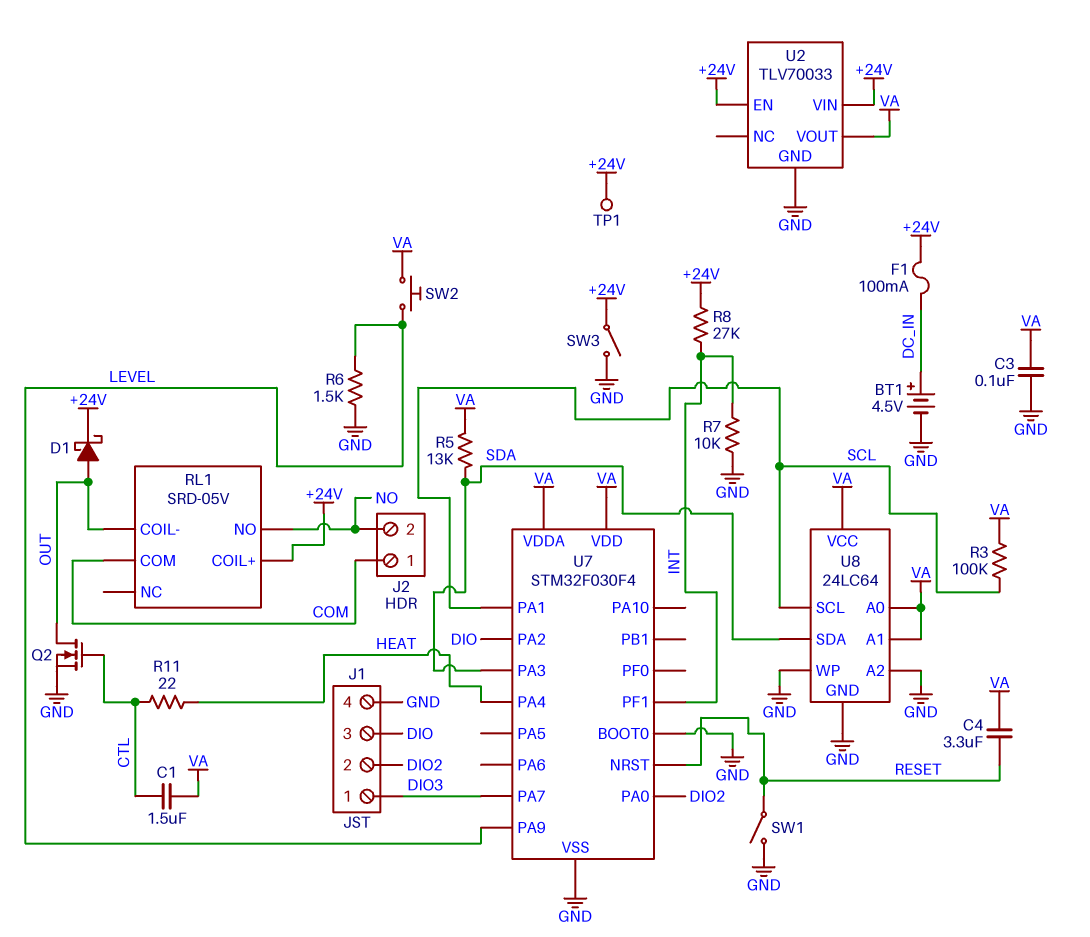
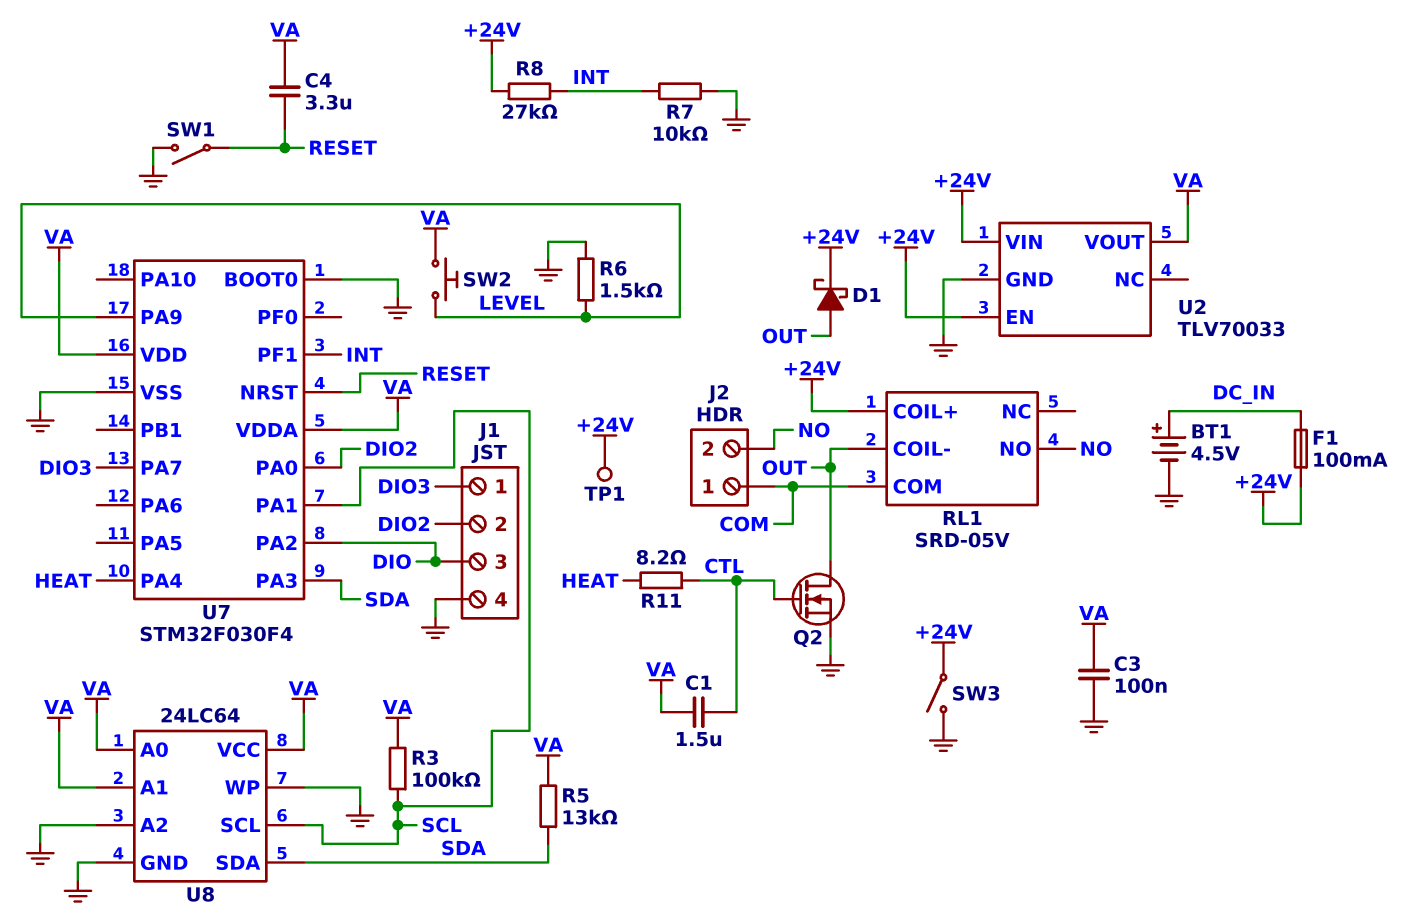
R11: 22 (CTL, HEAT) -> 8.2 (CTL, HEAT)

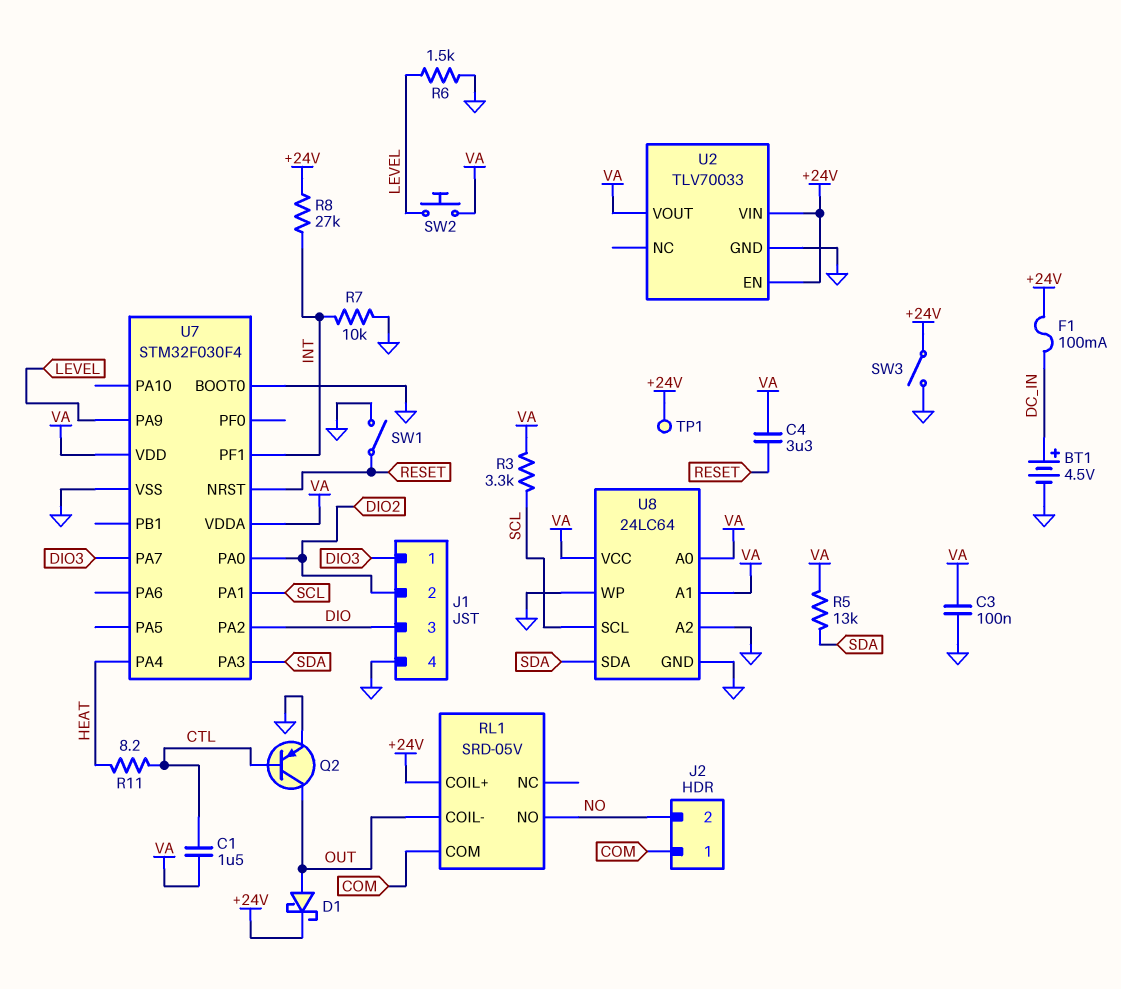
Q2: NMOS (G CTL, D OUT, S GND) -> PNP (B CTL, C OUT, E GND)
R3: 100k (SCL, VA) -> 3.3k (SCL, VA)

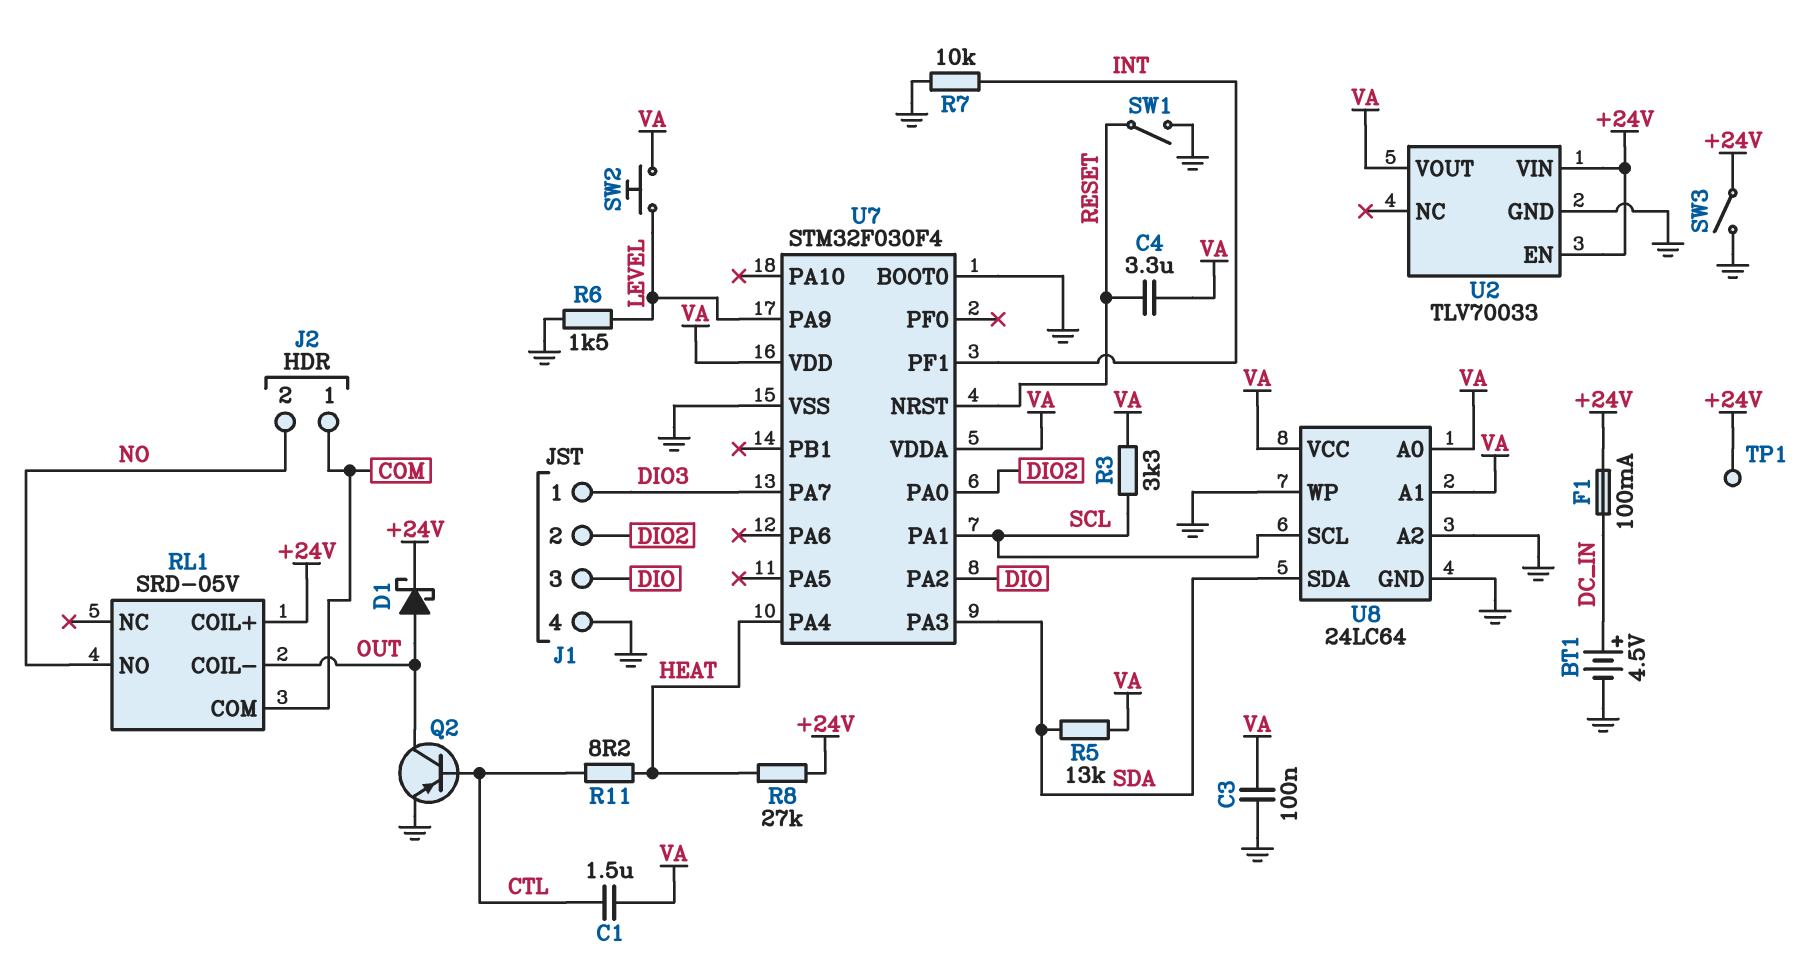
R8: 27k (+24V, INT) -> 27k (+24V, HEAT)

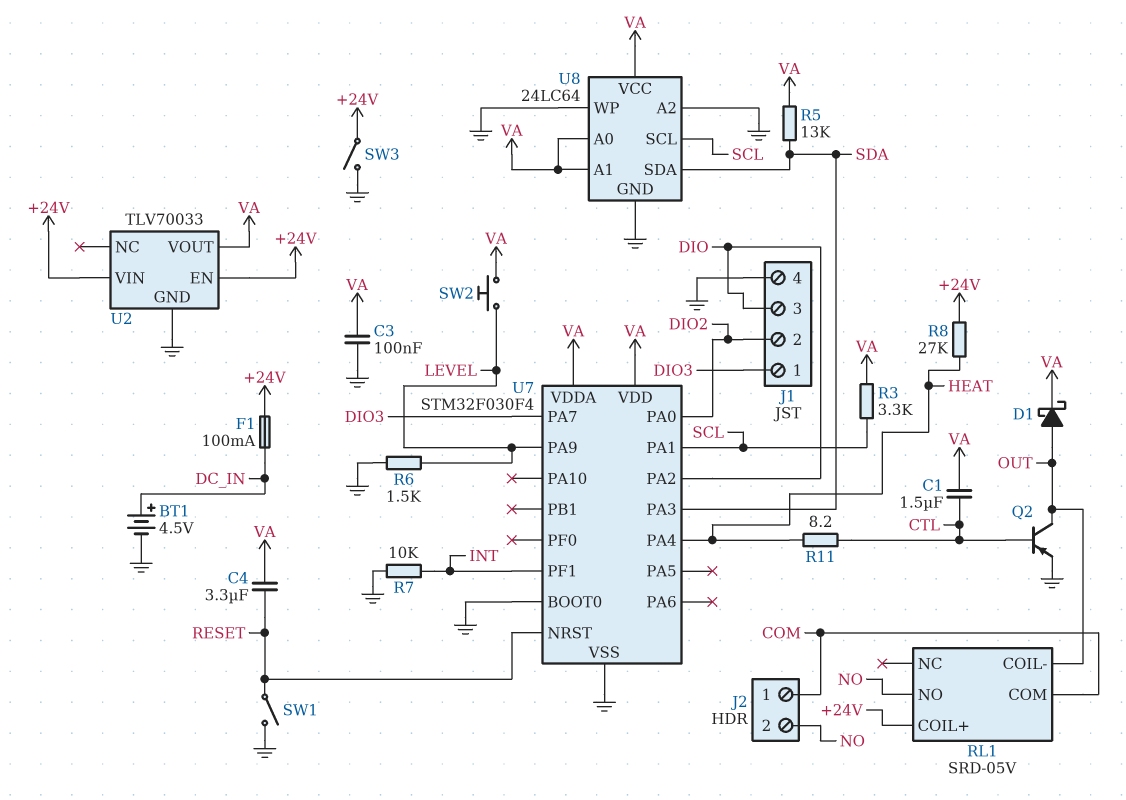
D1: schottky (A OUT, K +24V) -> schottky (A OUT, K VA)
TP1: test point (+24V) -> none

